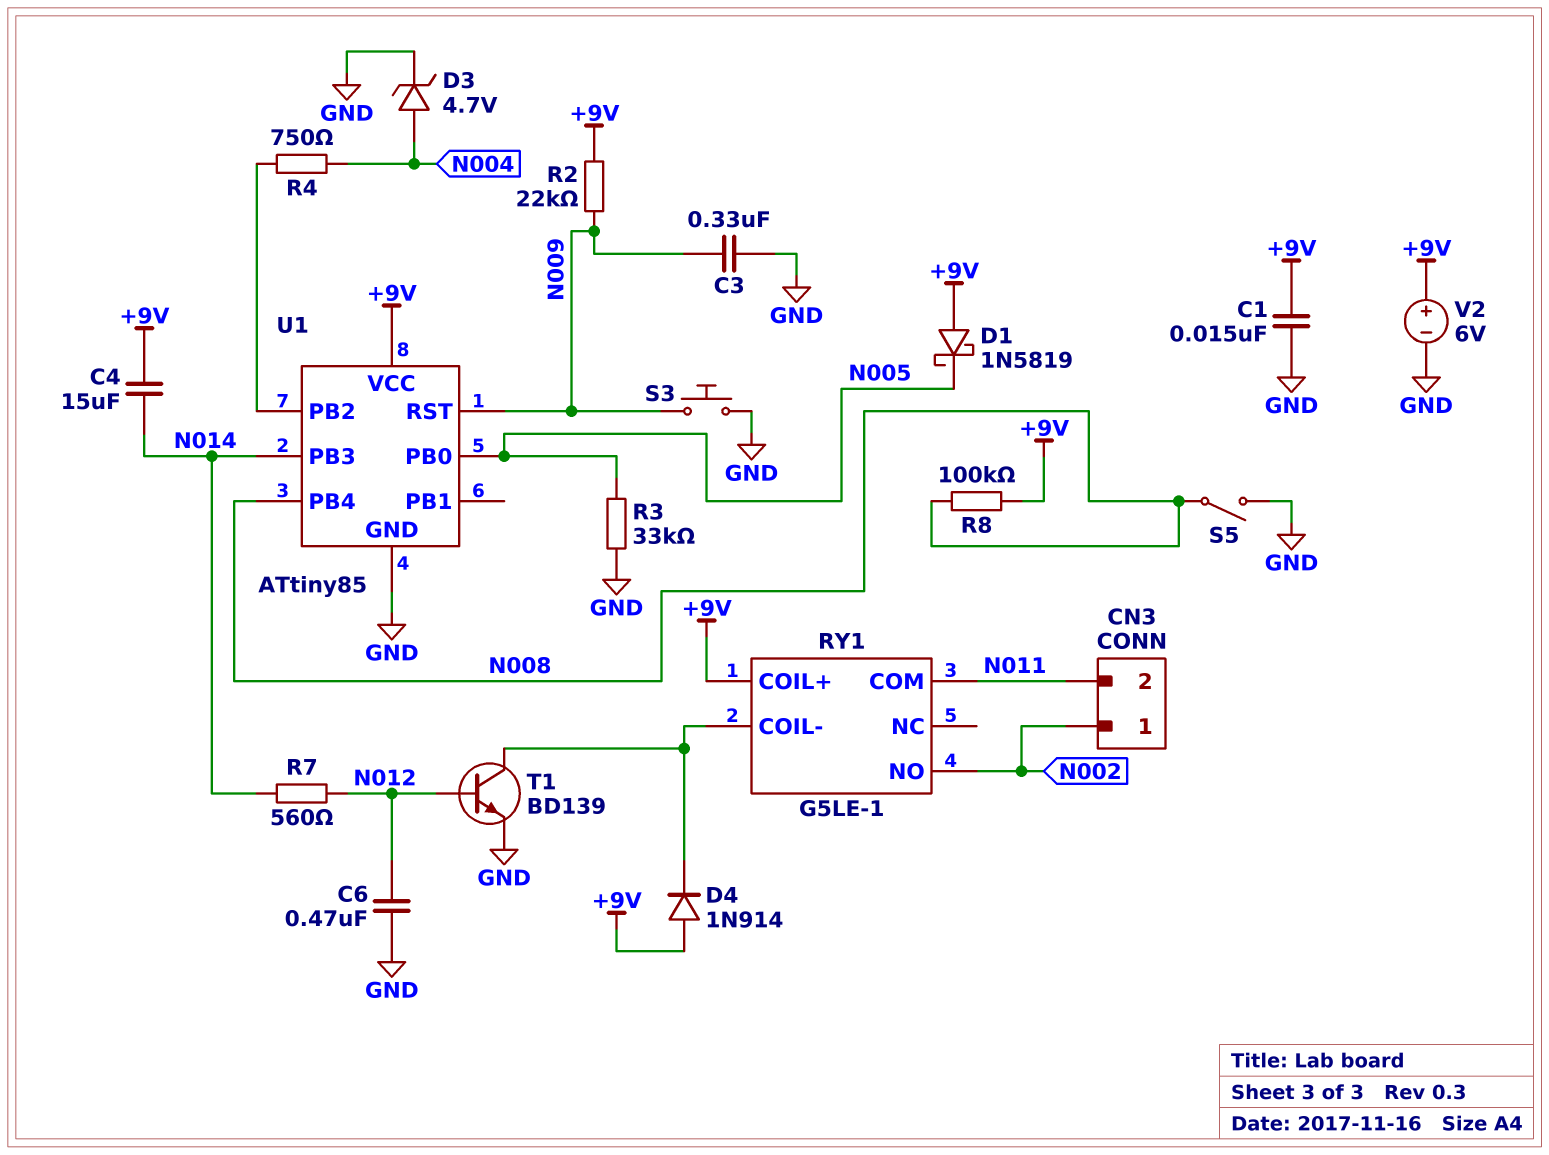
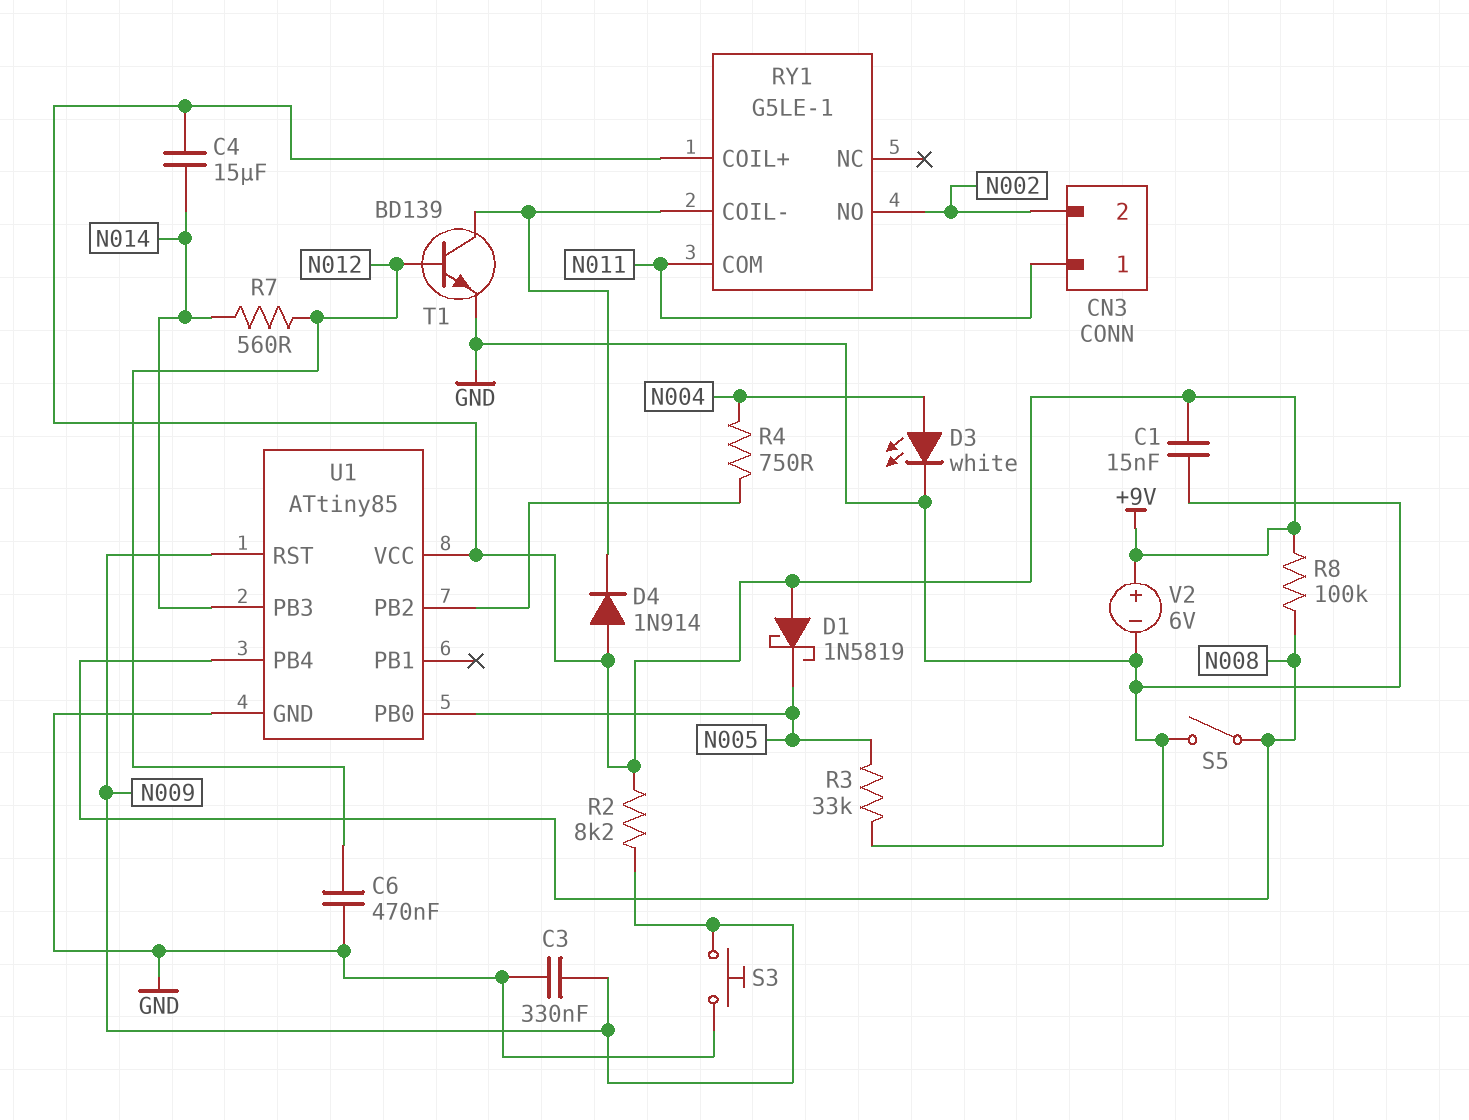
CN3 pin 1: N002 -> N011
CN3 pin 2: N011 -> N002
D3: zener 4.7V (A N004, K GND) -> LED white (A N004, K GND)
R2: 22k (+9V, N009) -> 8.2k (+9V, N009)

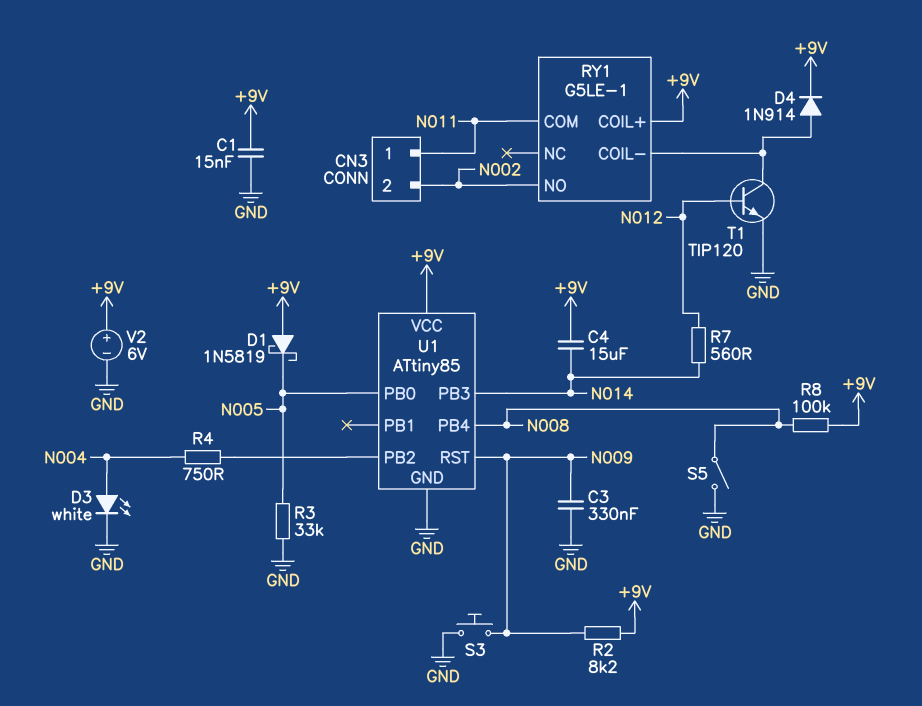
C6: 470nF (GND, N012) -> none
D4: diode 1N914 (A +9V, K RY1/COIL-) -> diode 1N914 (A RY1/COIL-, K +9V)
T1: NPN BD139 (B N012, C RY1/COIL-, E GND) -> NPN TIP120 (B N012, C RY1/COIL-, E GND)

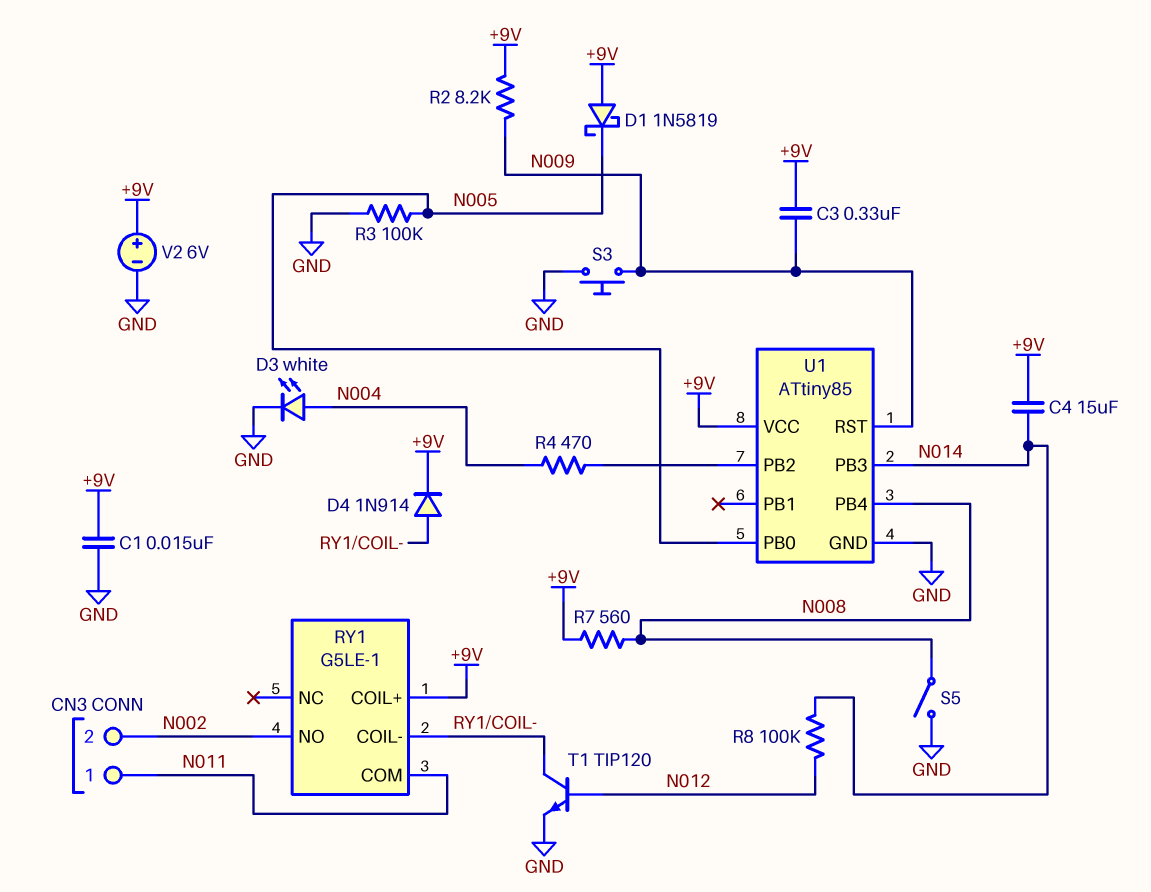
C3: 330nF (GND, N009) -> 330nF (+9V, N009)
R3: 33k (GND, N005) -> 100k (GND, N005)
R4: 750 (N004, U1/PB2) -> 470 (N004, U1/PB2)
R7: 560 (N012, N014) -> 560 (+9V, N008)
R8: 100k (+9V, N008) -> 100k (N012, N014)

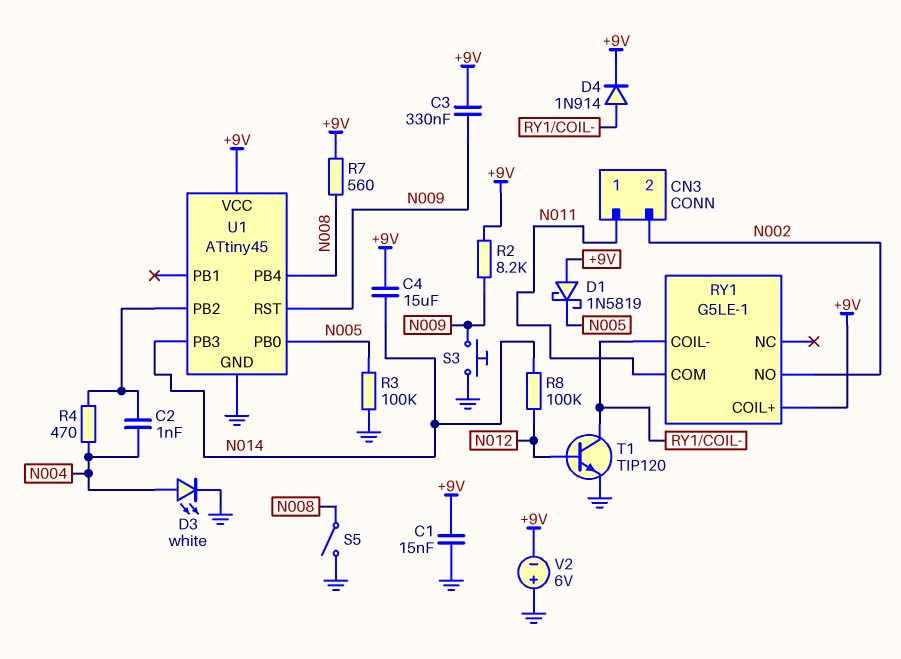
C2: none -> 1nF (N004, U1/PB2)
U1: ATtiny85 -> ATtiny45
V2: 6V (plus +9V, minus GND) -> 6V (plus GND, minus +9V)

